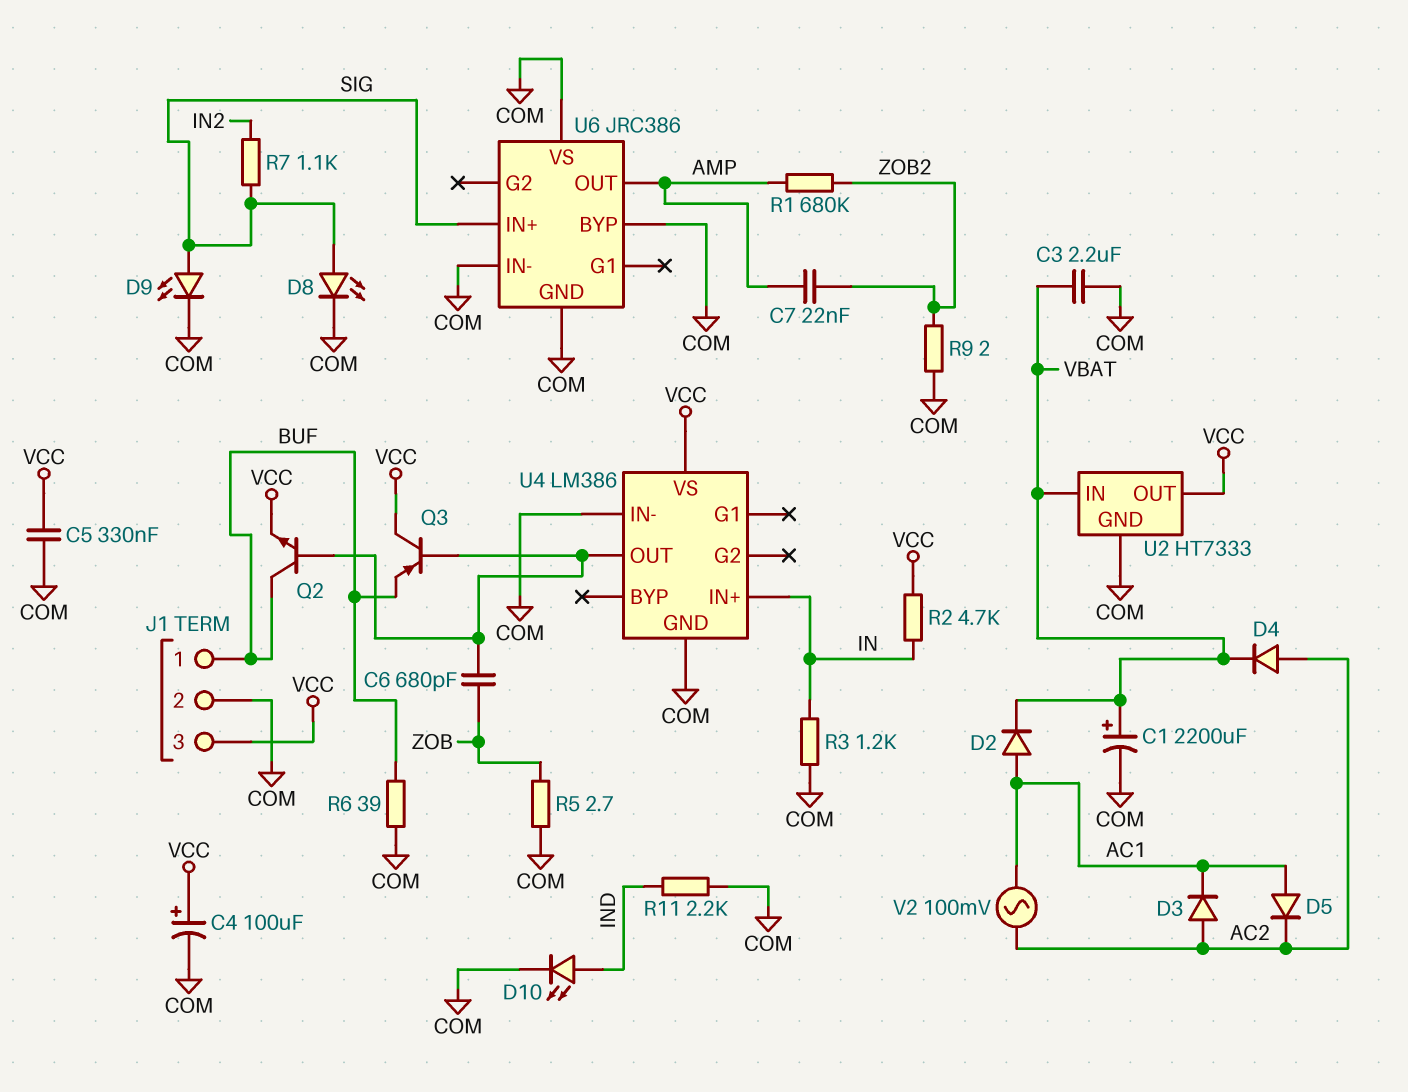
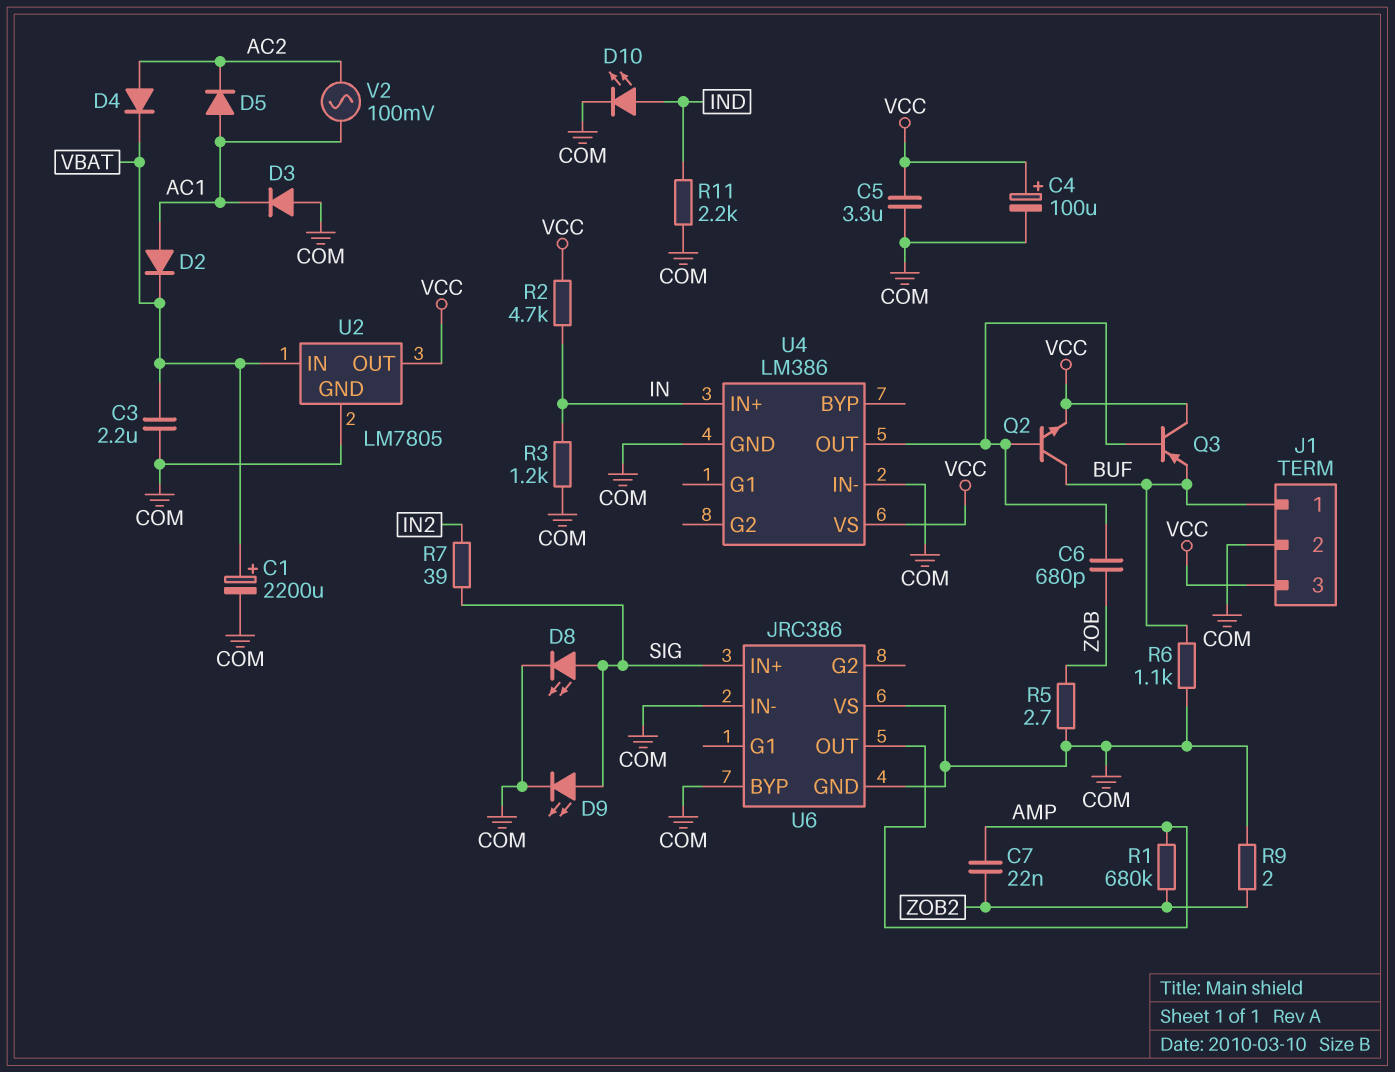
C5: 330nF (COM, VCC) -> 3.3uF (COM, VCC)
D3: diode (A AC2, K AC1) -> diode (A COM, K AC1)
R6: 39 (BUF, COM) -> 1.1k (BUF, COM)
R7: 1.1k (IN2, SIG) -> 39 (IN2, SIG)
U2: HT7333 -> LM7805

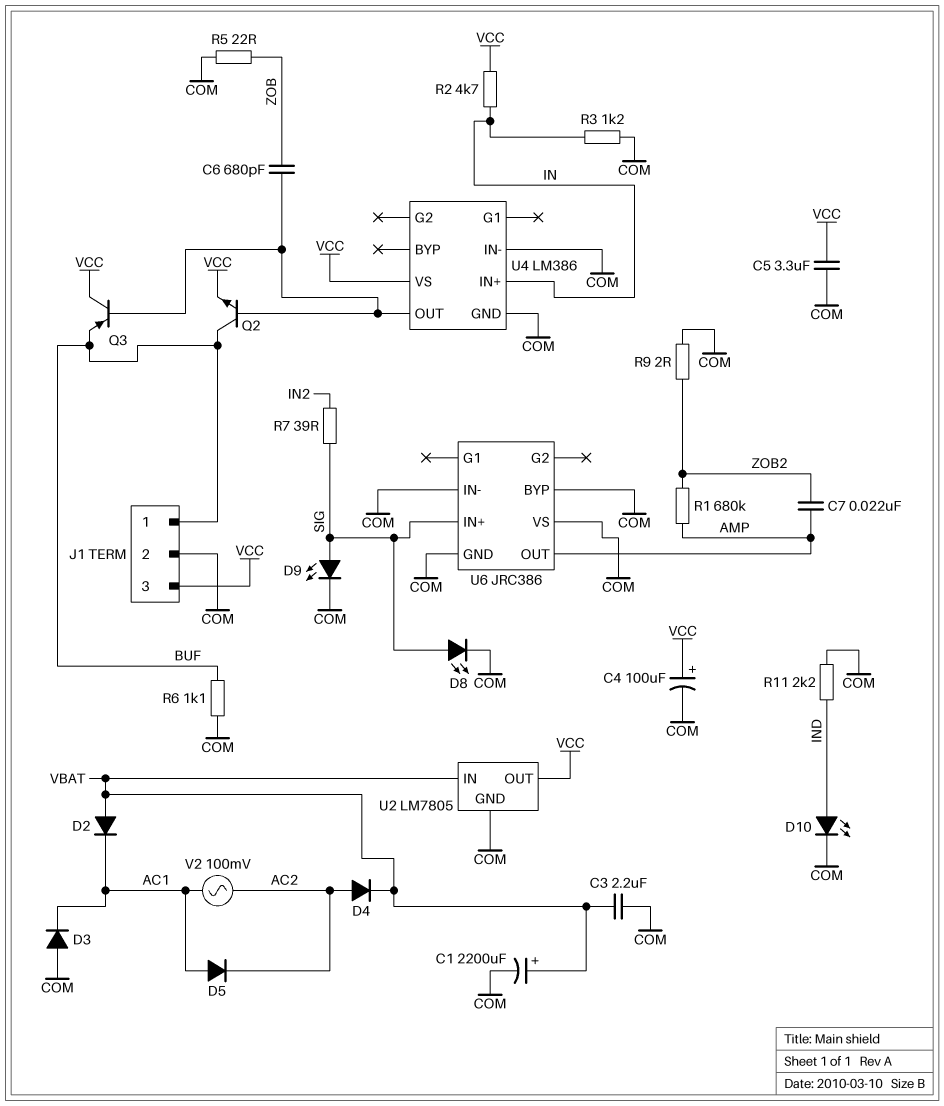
D2: diode (A AC1, K VBAT) -> diode (A VBAT, K AC1)
R5: 2.7 (COM, ZOB) -> 22 (COM, ZOB)

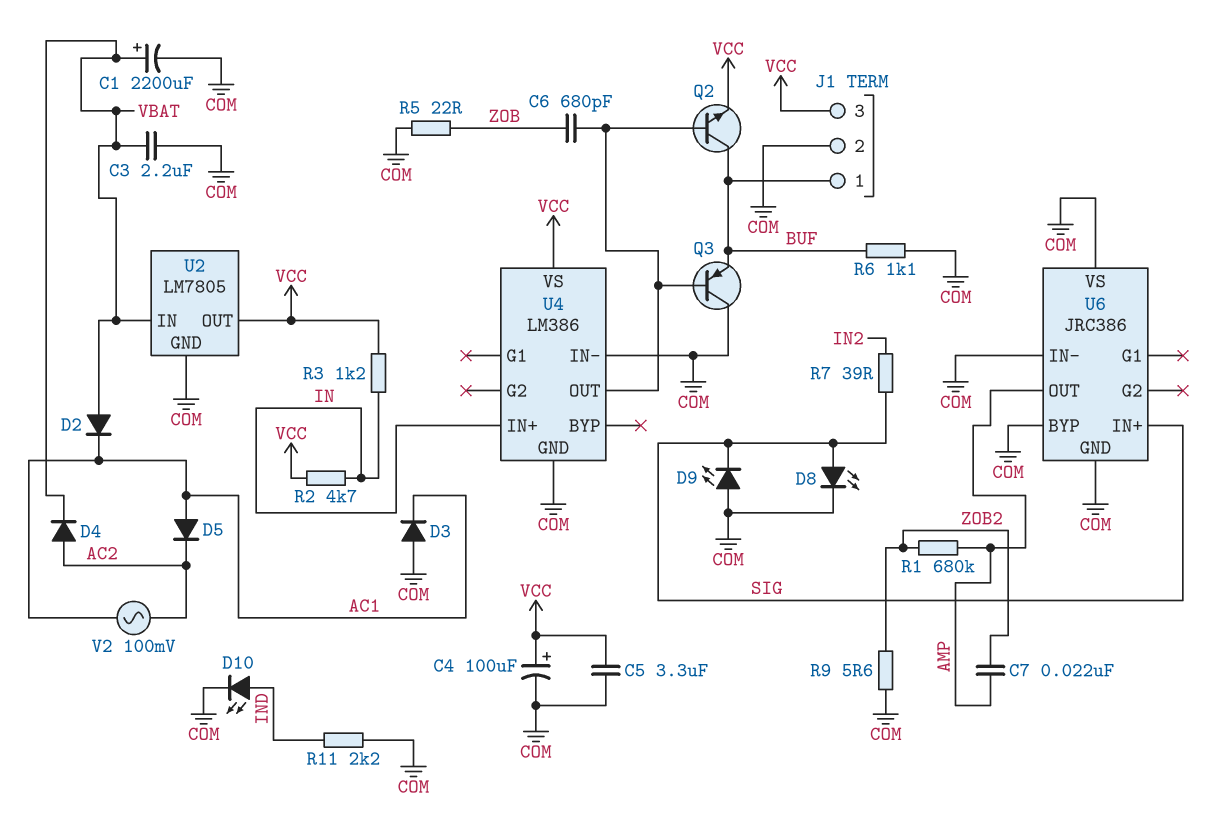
D9: LED (A SIG, K COM) -> LED (A COM, K SIG)
Q3: PNP (B U4/OUT, C VCC, E BUF) -> PNP (B U4/OUT, C COM, E BUF)
R3: 1.2k (COM, IN) -> 1.2k (IN, VCC)
R9: 2 (COM, ZOB2) -> 5.6 (COM, ZOB2)

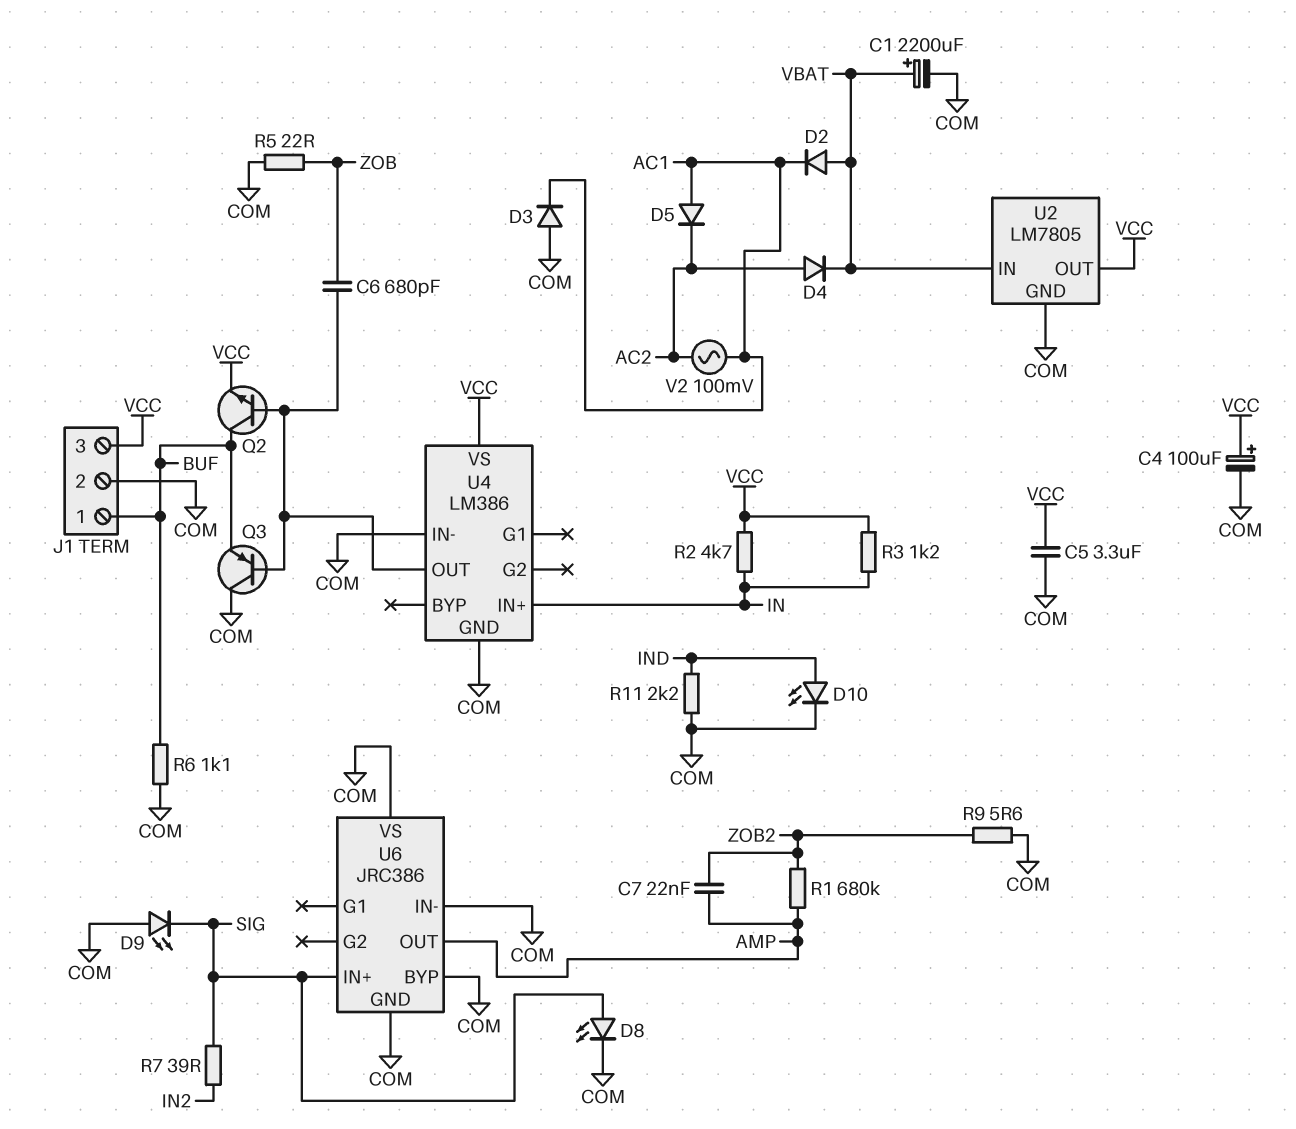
C3: 2.2uF (COM, VBAT) -> none

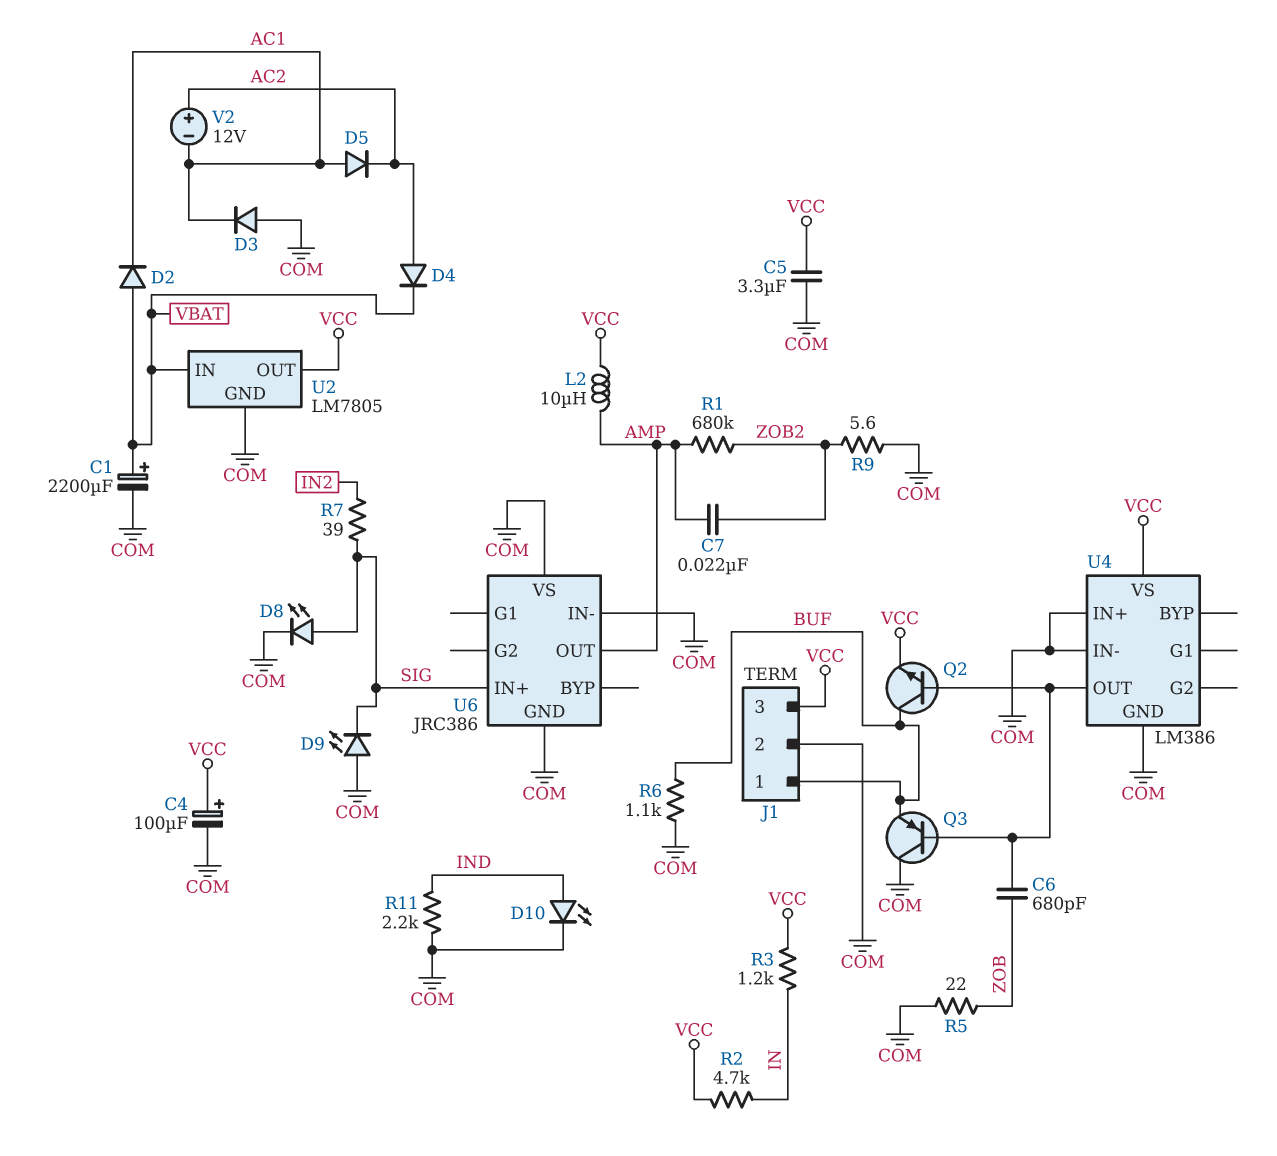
L2: none -> 10uH (AMP, VCC)
U4 pin IN+: IN -> COM
U6 pin BYP: COM -> none
V2: AC 100mV (AC1, AC2) -> 12V (plus AC2, minus AC1)

